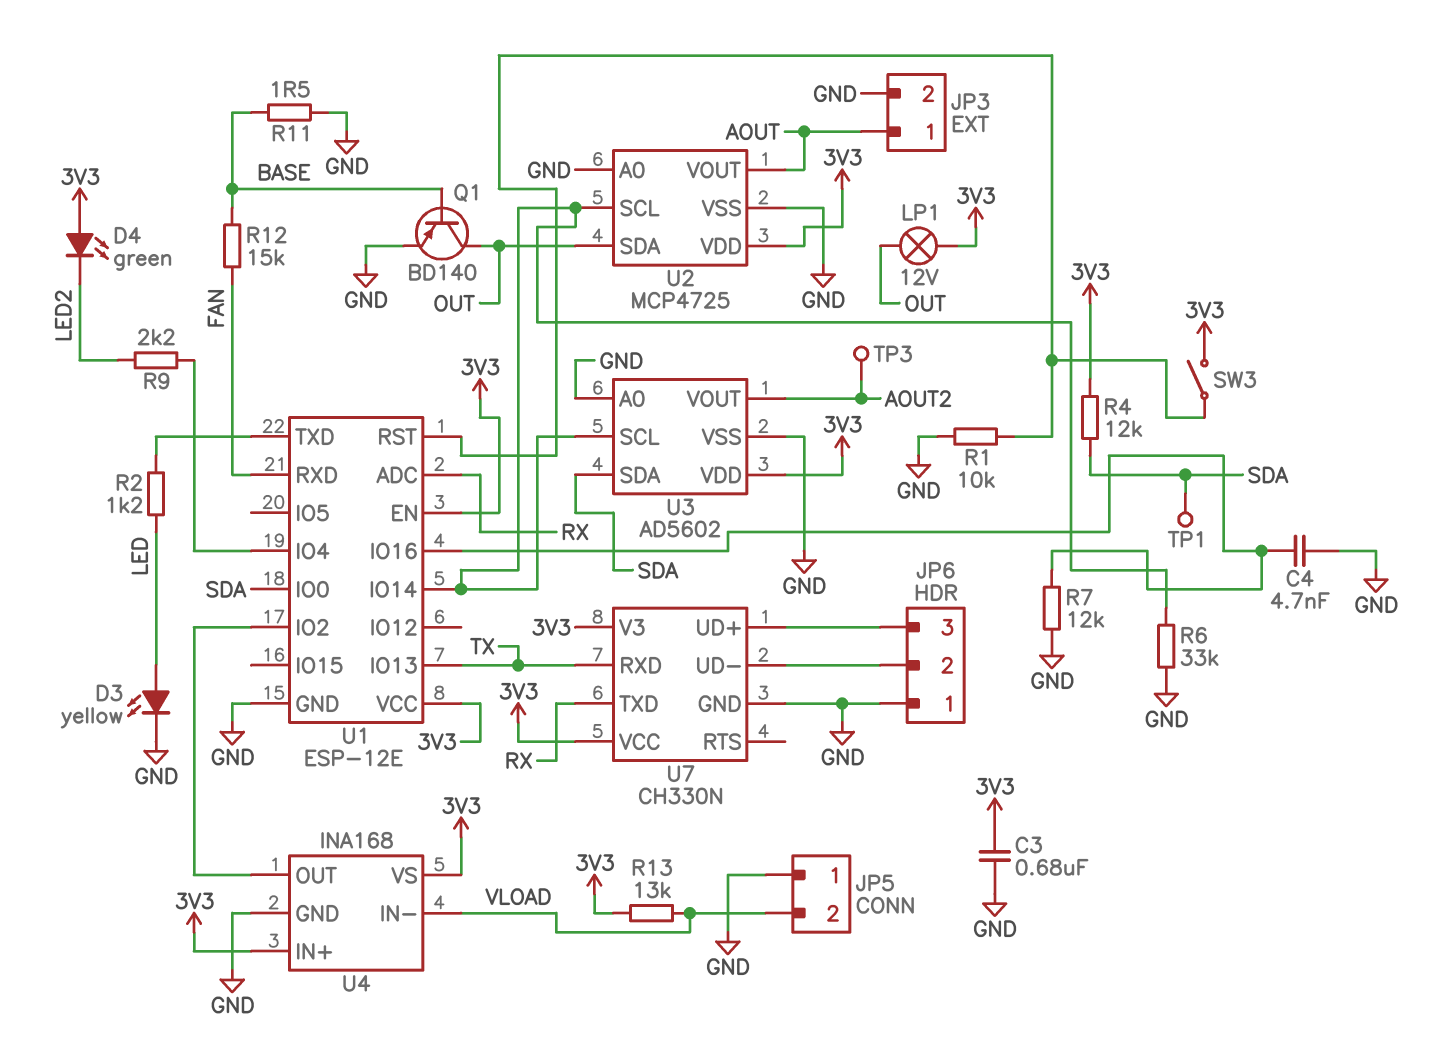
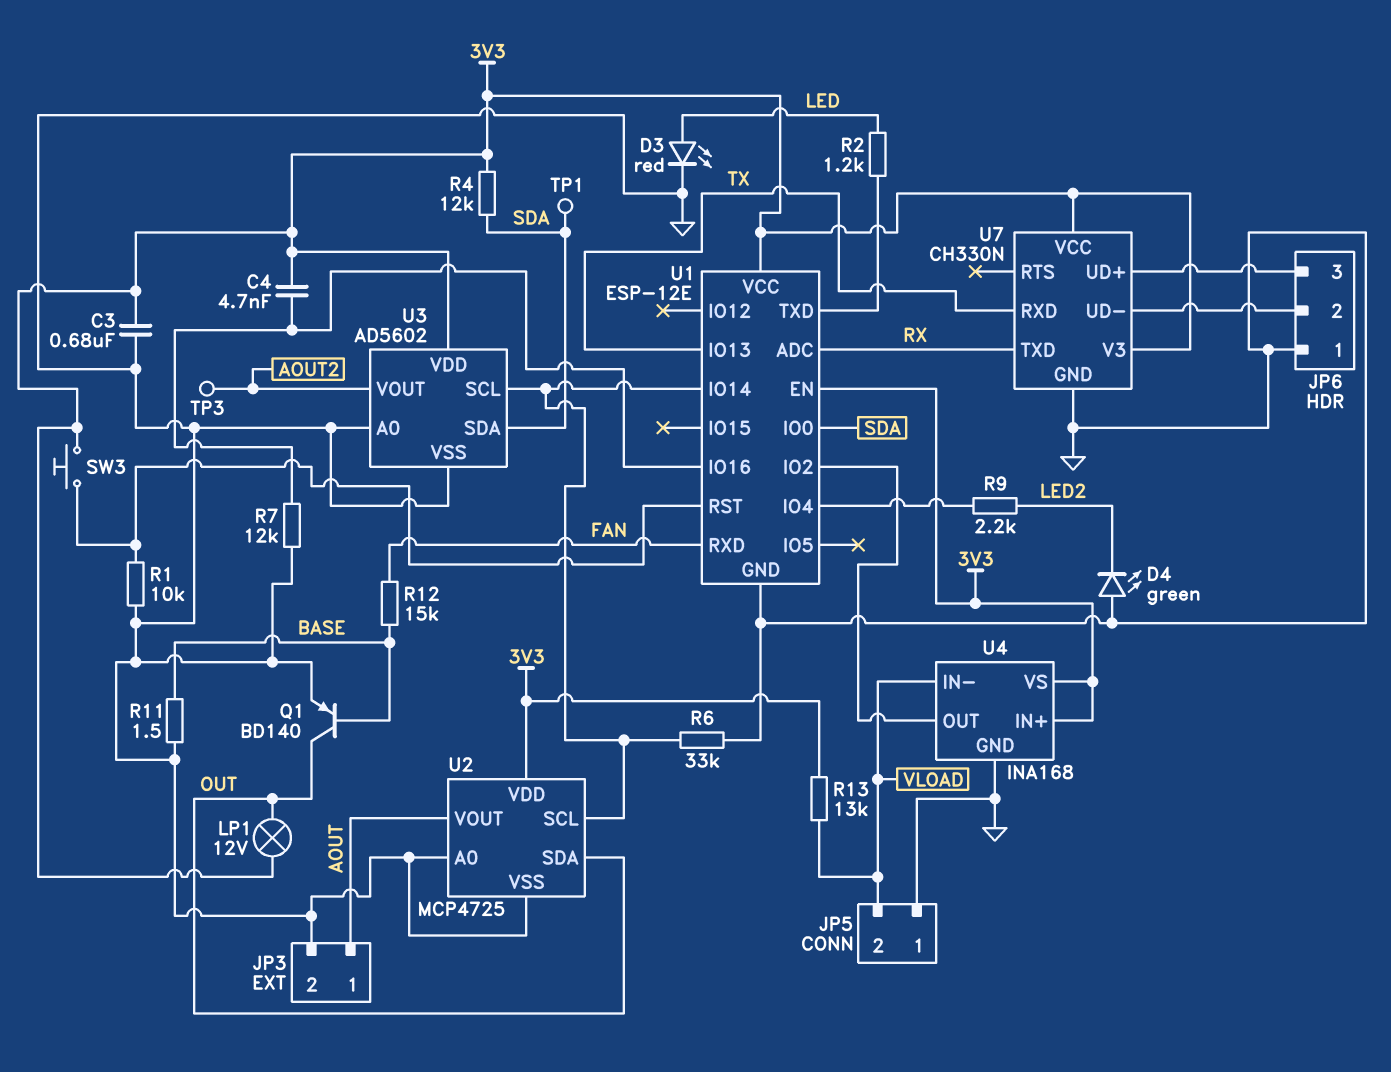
C4: 4.7nF (GND, U1/IO16) -> 4.7nF (3V3, U1/IO16)
D3: LED yellow (A LED, K GND) -> LED red (A LED, K GND)
D4: LED green (A 3V3, K LED2) -> LED green (A GND, K LED2)
SW3: switch (3V3, U1/RST) -> button (3V3, U1/RST)

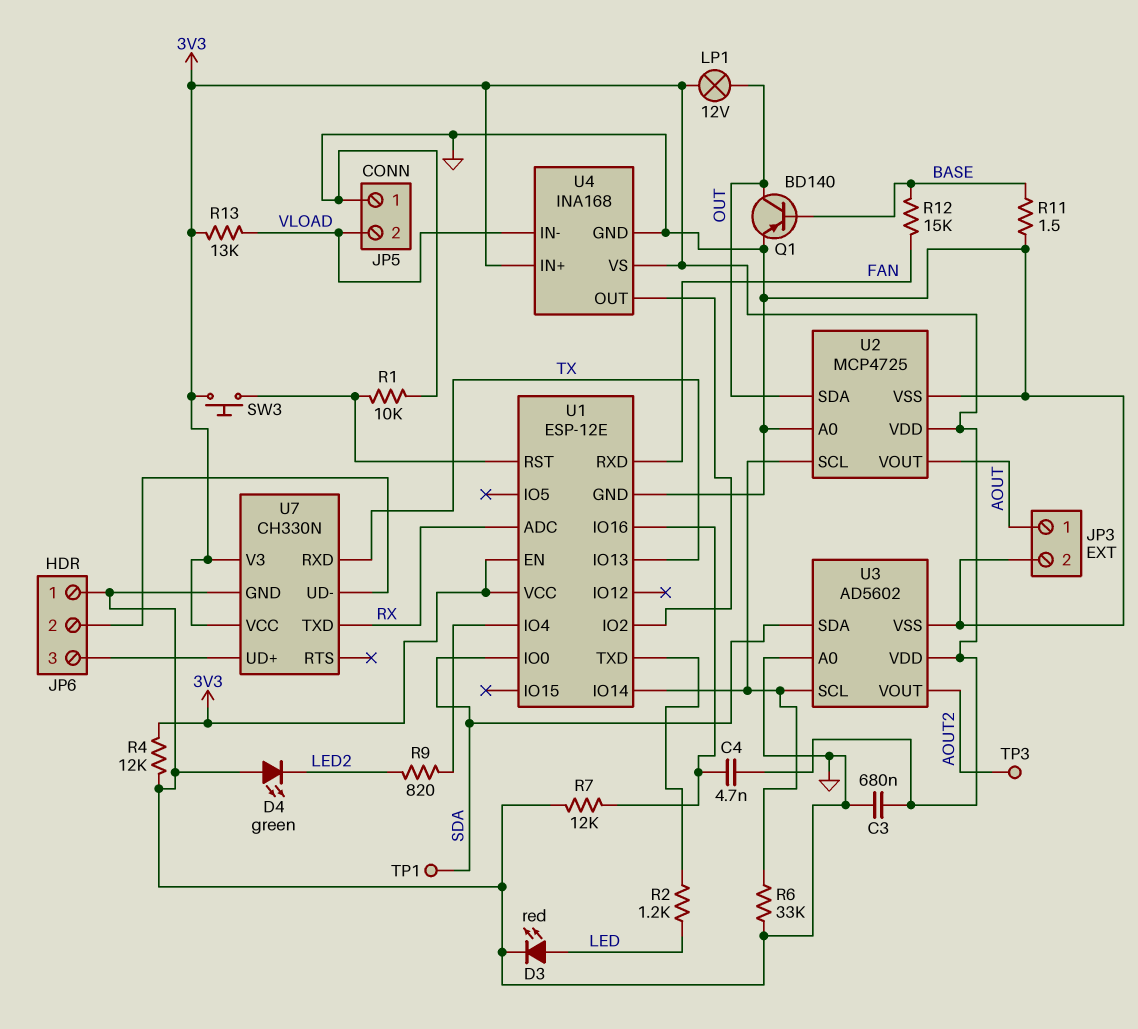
R4: 12k (3V3, SDA) -> 12k (3V3, GND)
R9: 2.2k (LED2, U1/IO4) -> 820 (LED2, U1/IO4)

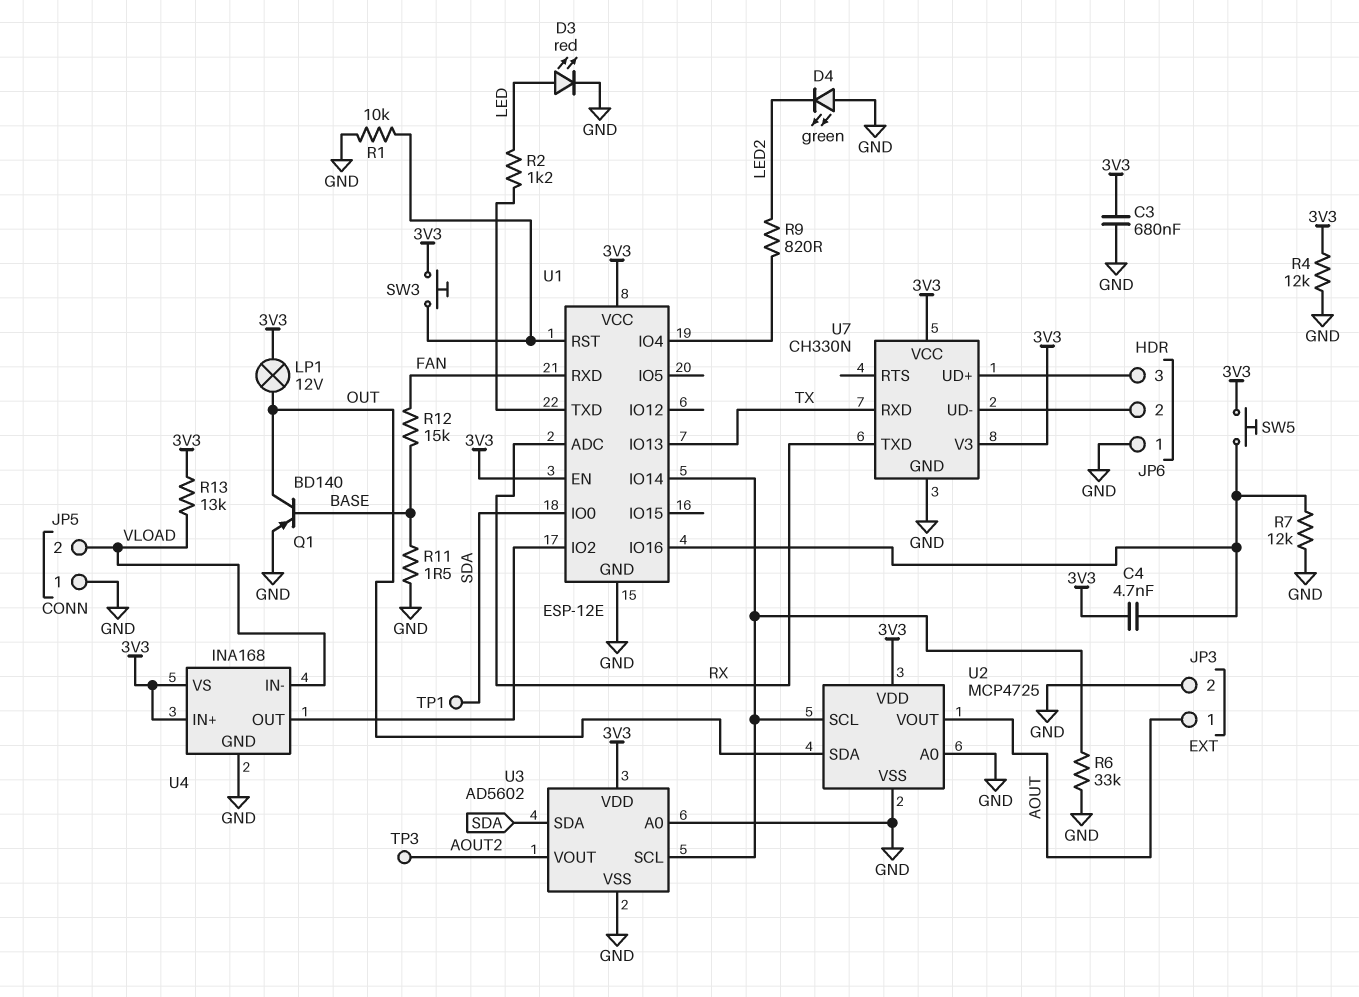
SW5: none -> button (3V3, U1/IO16)

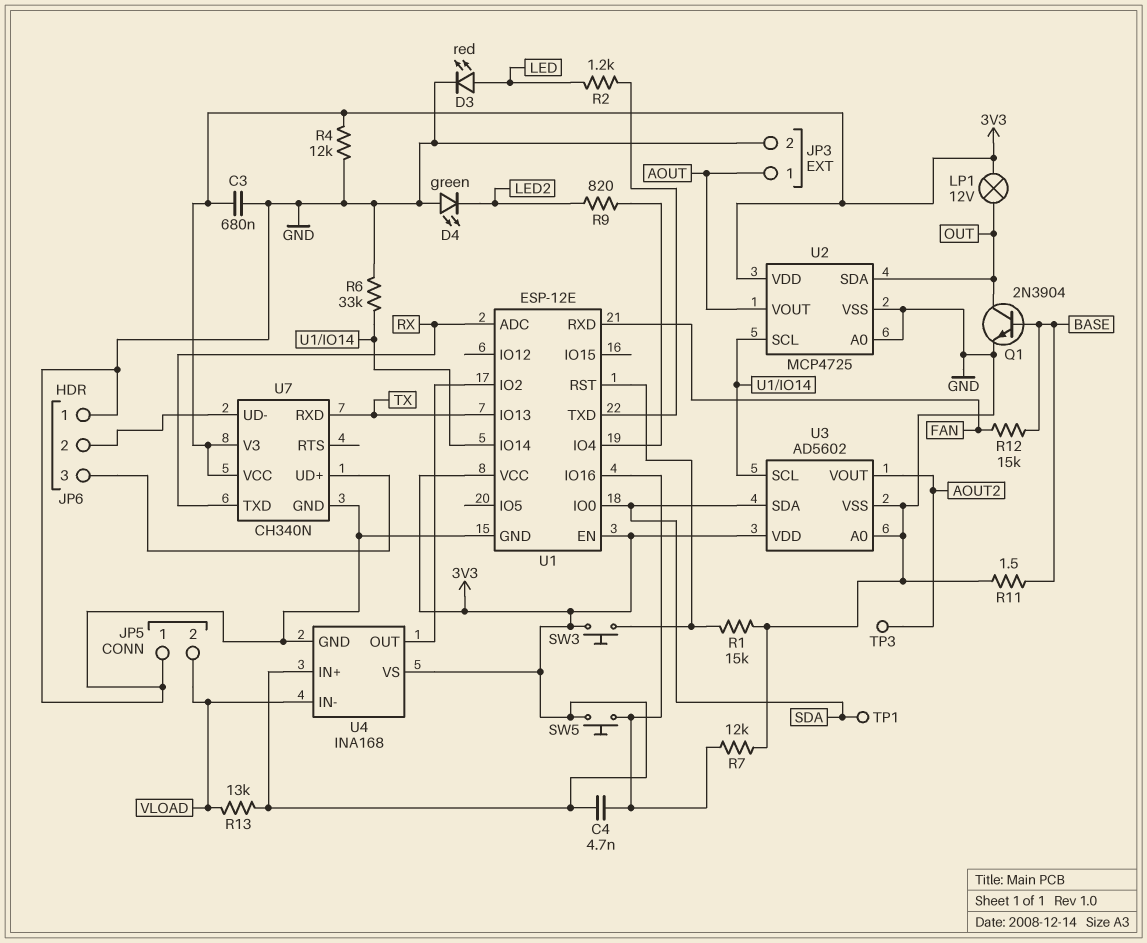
Q1: PNP BD140 (B BASE, C OUT, E GND) -> NPN 2N3904 (B BASE, C OUT, E GND)
R1: 10k (GND, U1/RST) -> 15k (GND, U1/RST)
U7: CH330N -> CH340N

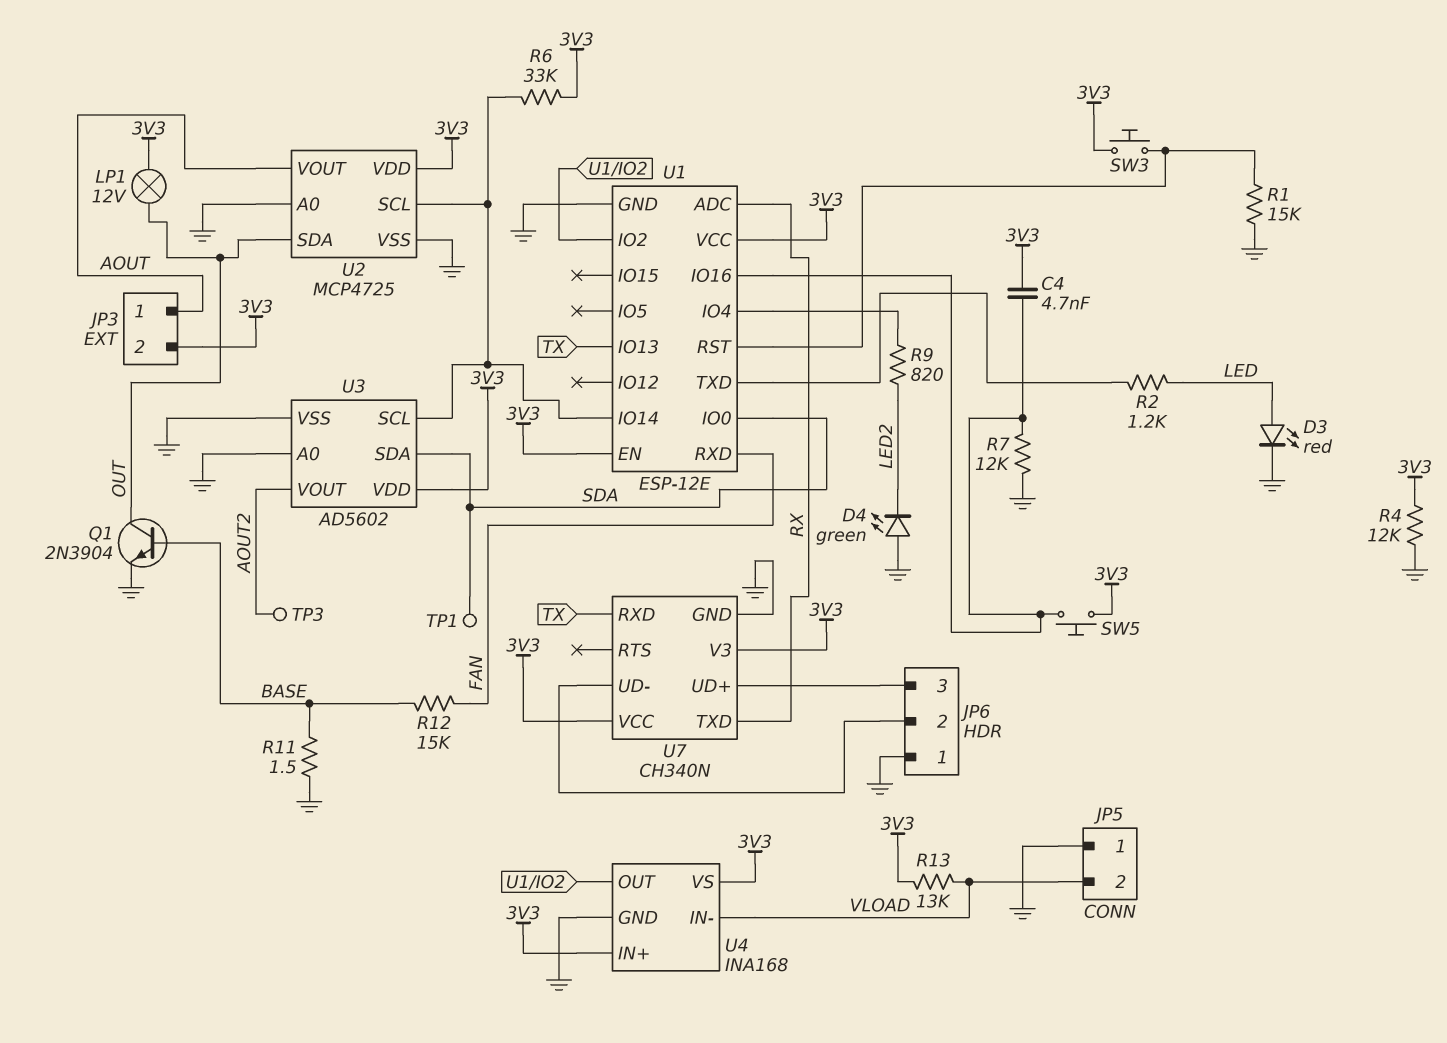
C3: 680nF (3V3, GND) -> none
JP3 pin 2: GND -> 3V3
R6: 33k (GND, U1/IO14) -> 33k (3V3, U1/IO14)

